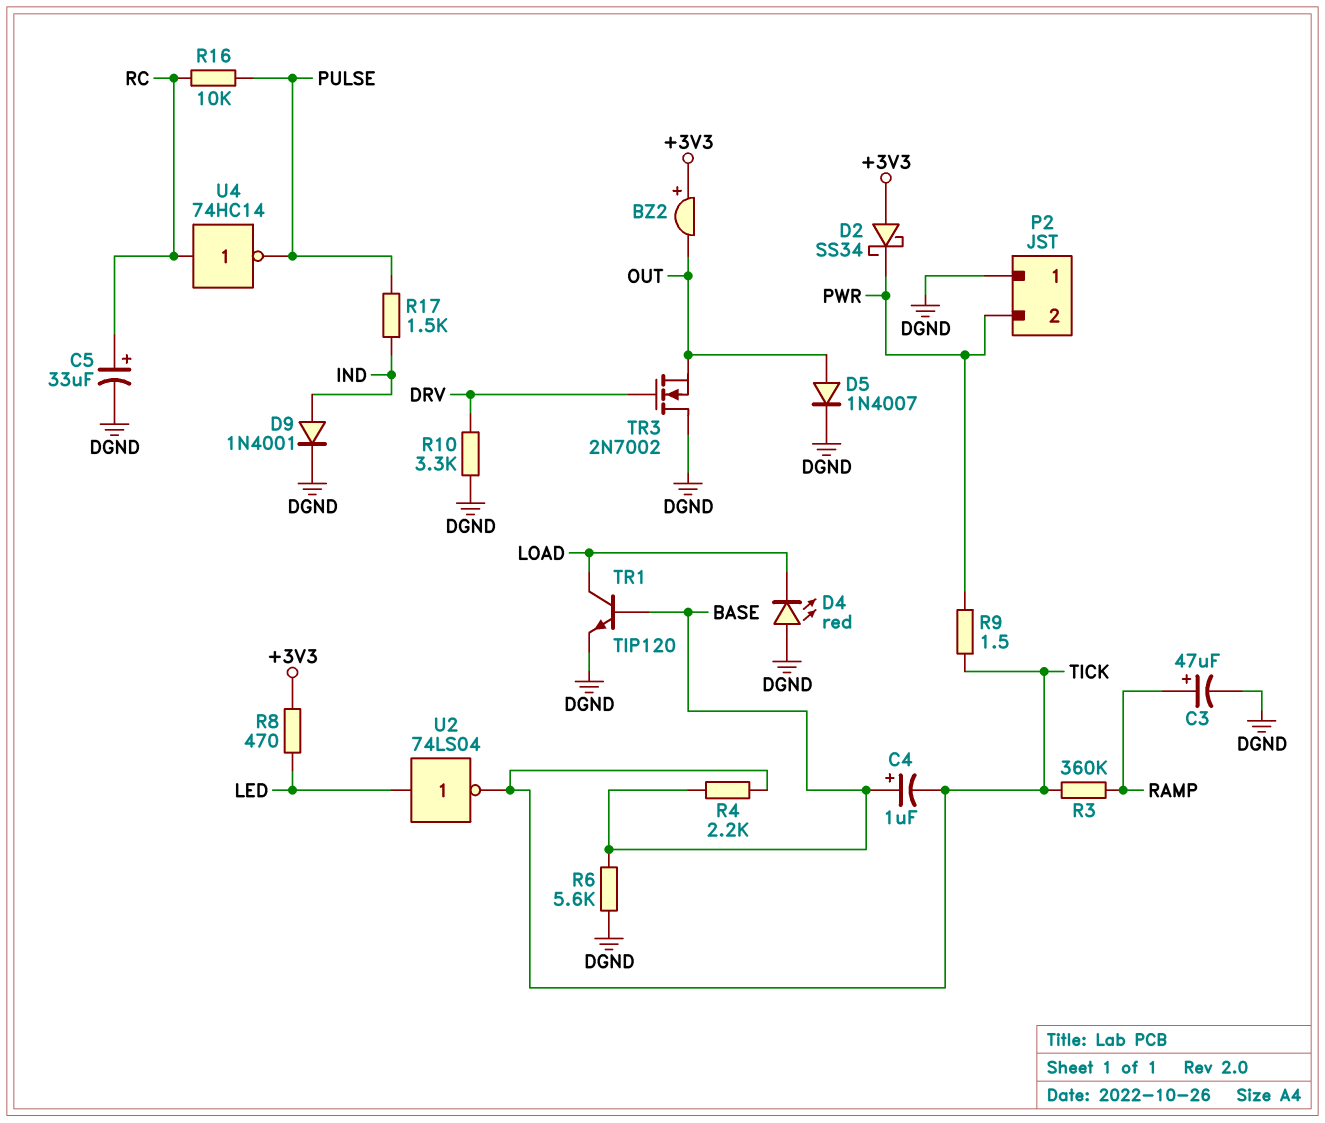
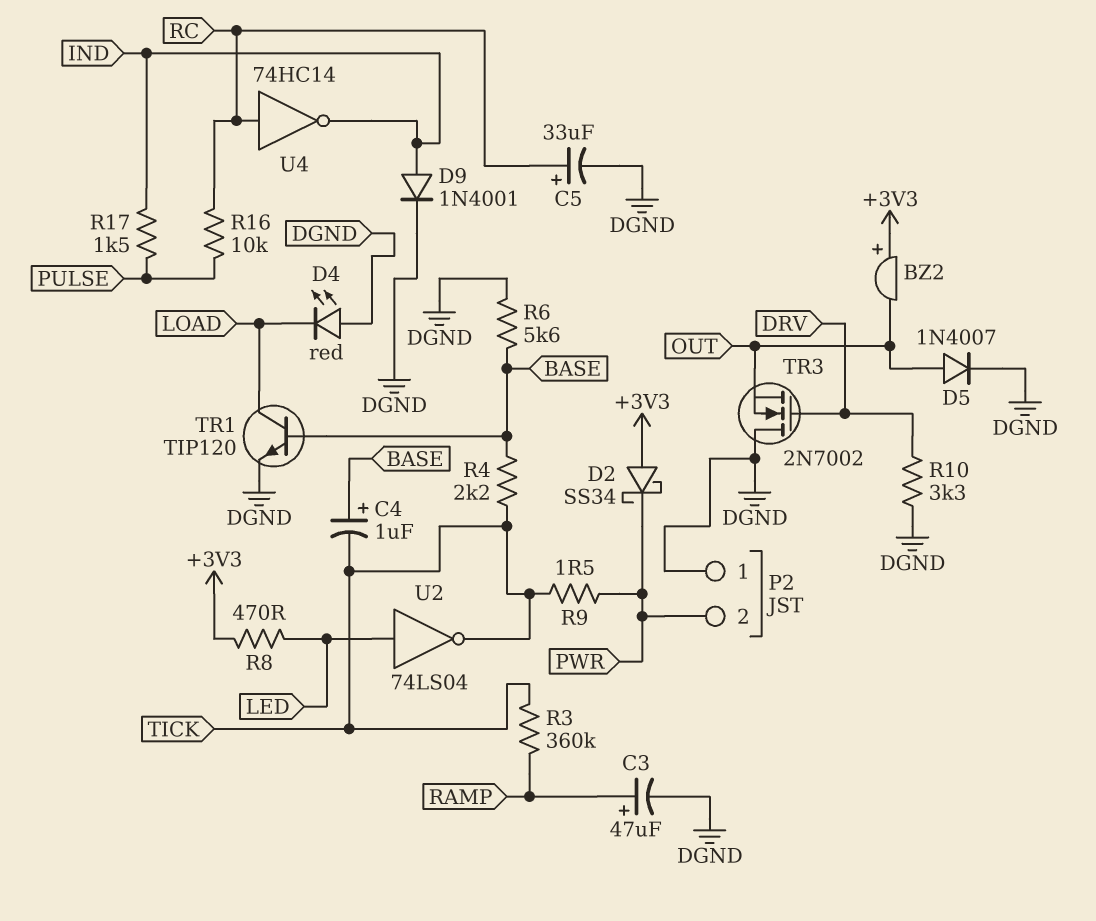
U4: NOT 74HC14 (in RC, out PULSE) -> NOT 74HC14 (in RC, out IND)

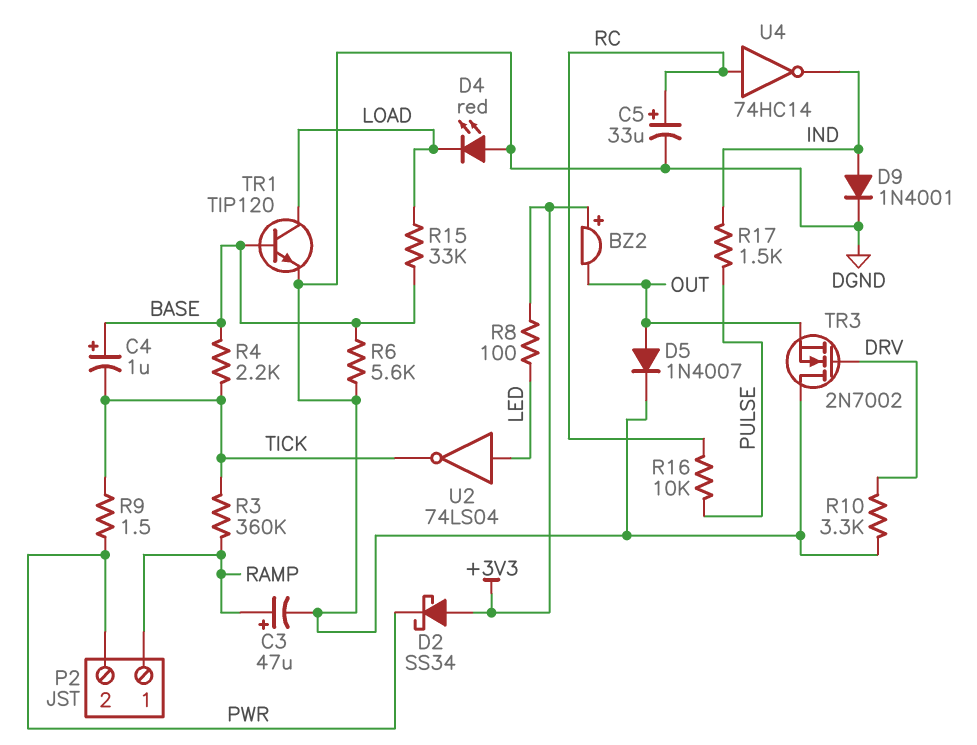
P2 pin 1: DGND -> RAMP
R8: 470 (+3V3, LED) -> 100 (+3V3, LED)
R15: none -> 33k (BASE, LOAD)

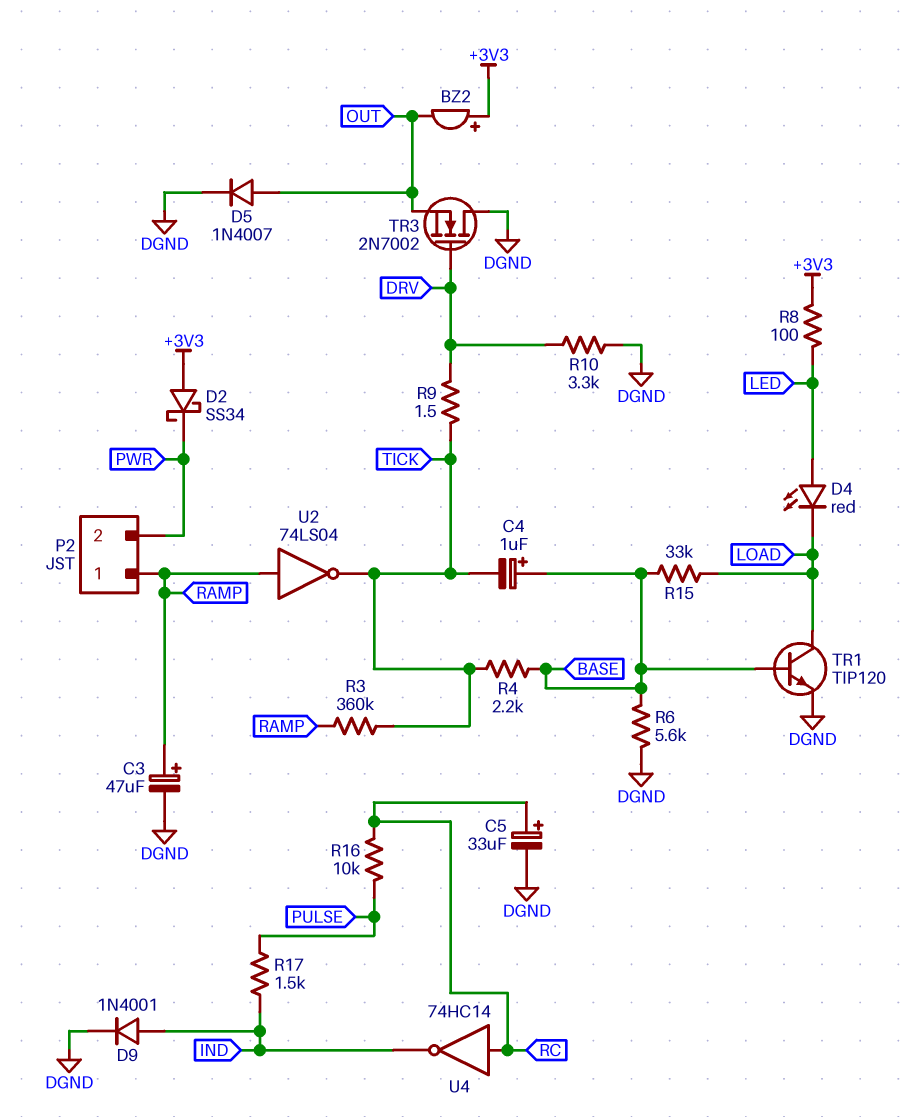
D4: LED red (A DGND, K LOAD) -> LED red (A LED, K LOAD)
R9: 1.5 (PWR, TICK) -> 1.5 (DRV, TICK)
U2: NOT 74LS04 (in LED, out TICK) -> NOT 74LS04 (in RAMP, out TICK)

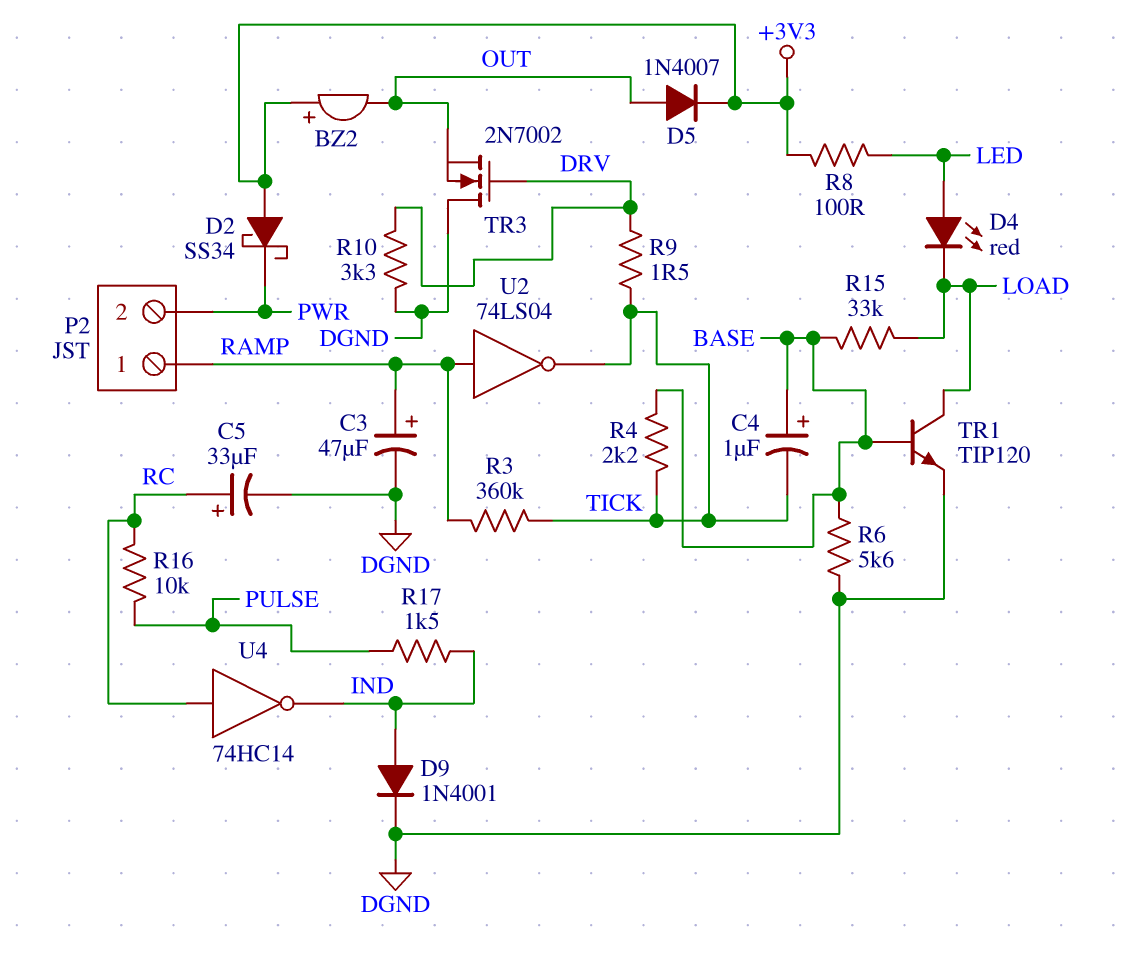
D5: diode 1N4007 (A OUT, K DGND) -> diode 1N4007 (A OUT, K +3V3)

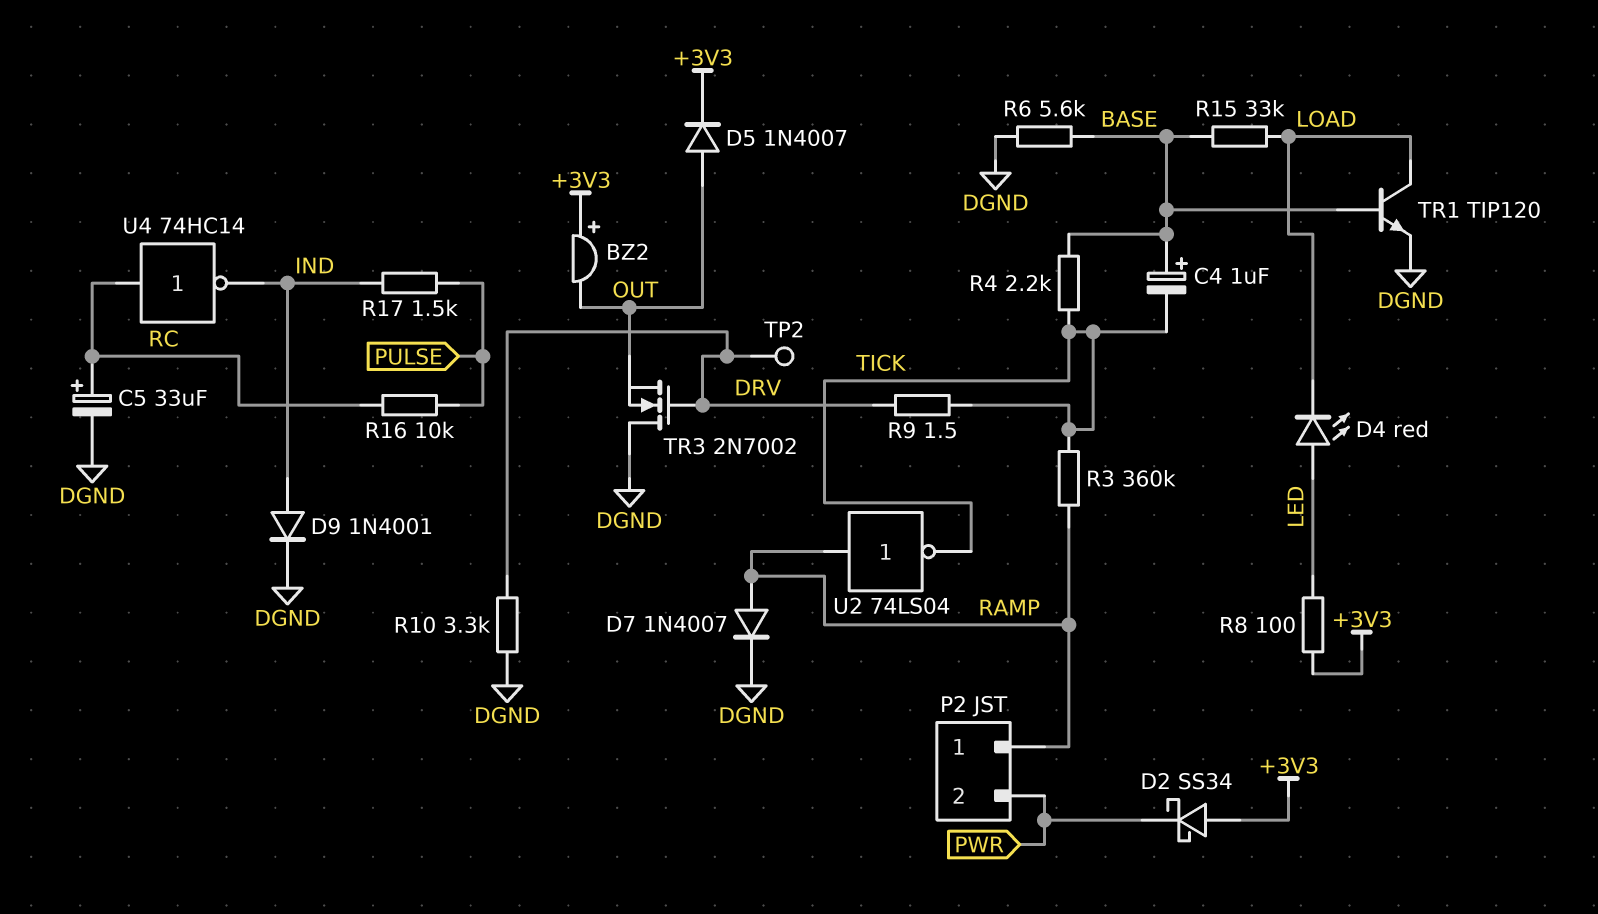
C3: 47uF (plus RAMP, minus DGND) -> none
D7: none -> diode 1N4007 (A RAMP, K DGND)
TP2: none -> test point (DRV)

